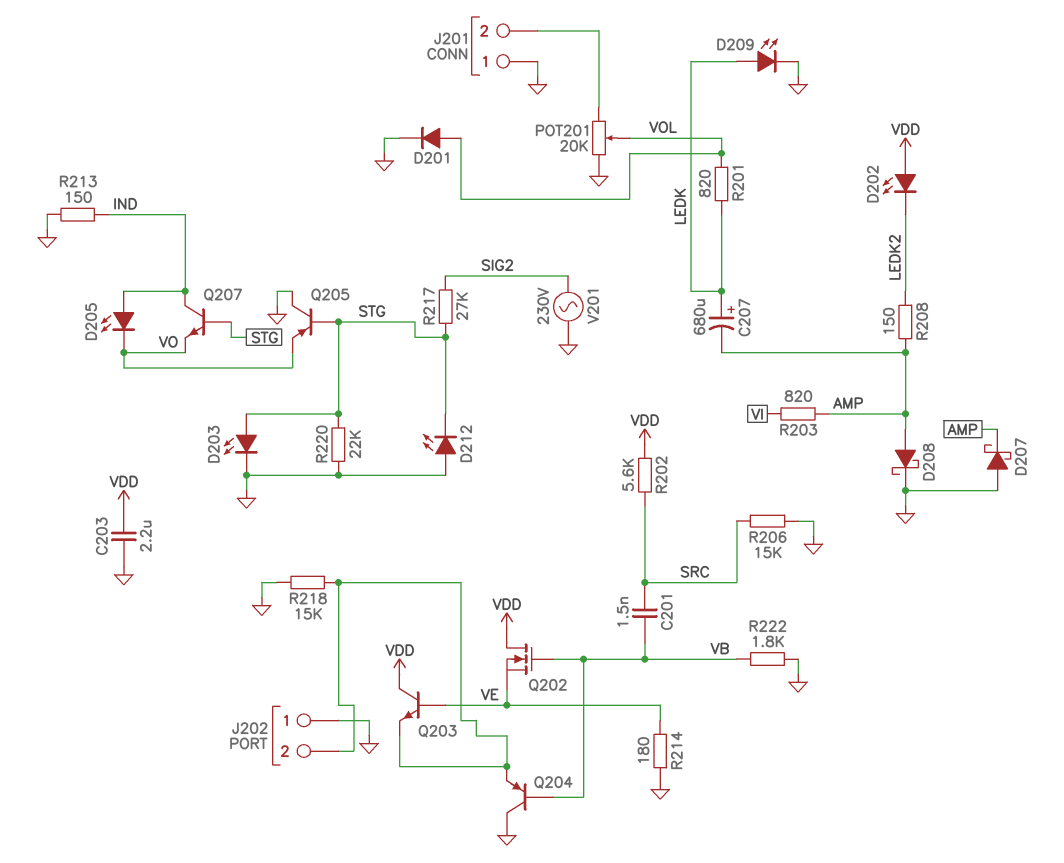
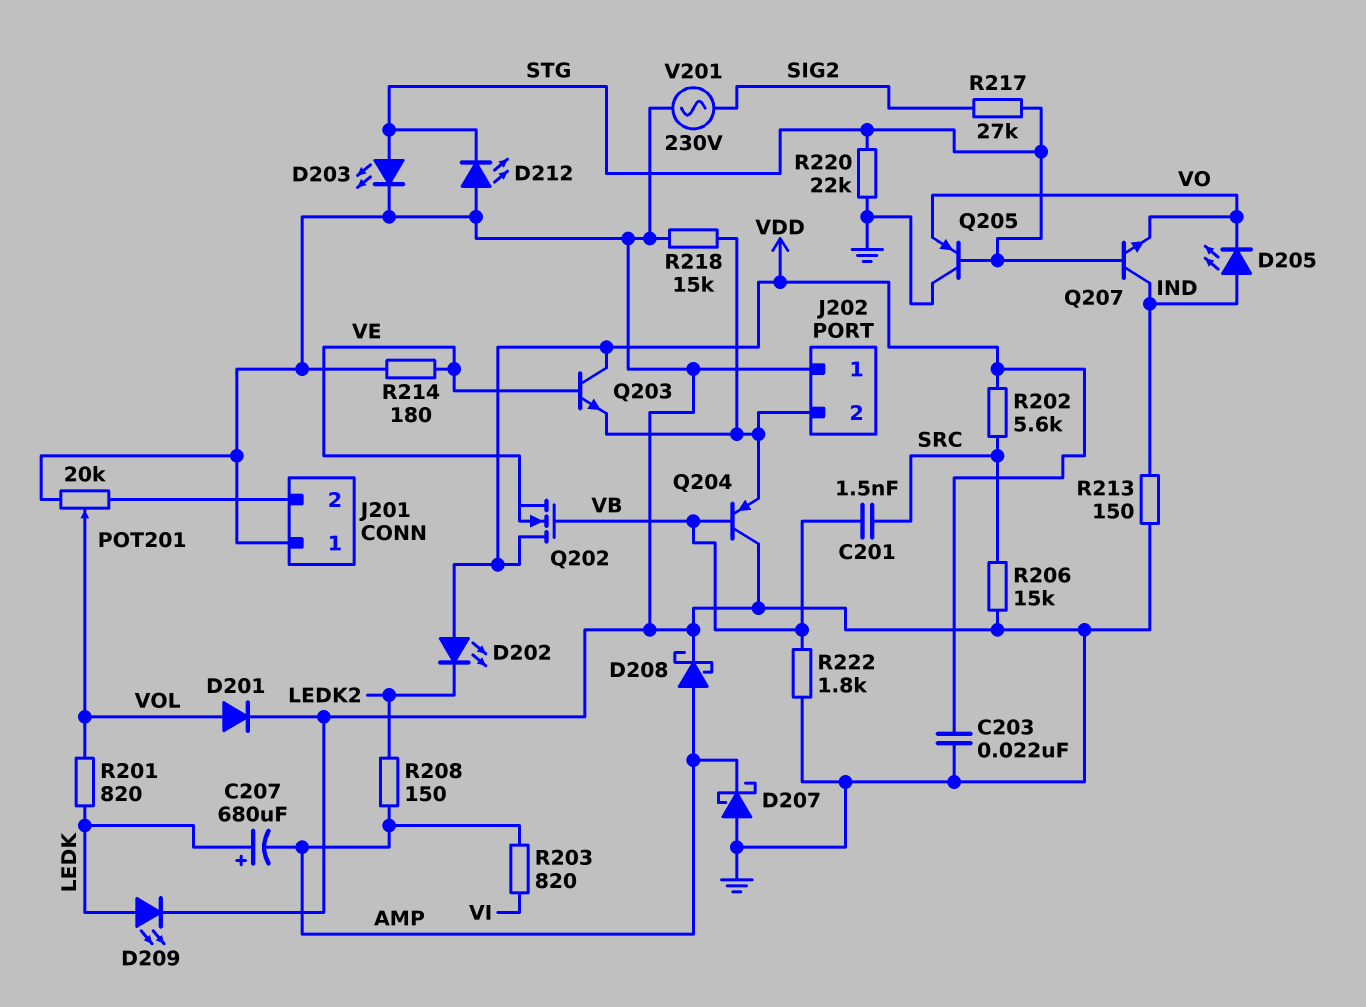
C203: 2.2uF (GND, VDD) -> 22nF (GND, VDD)

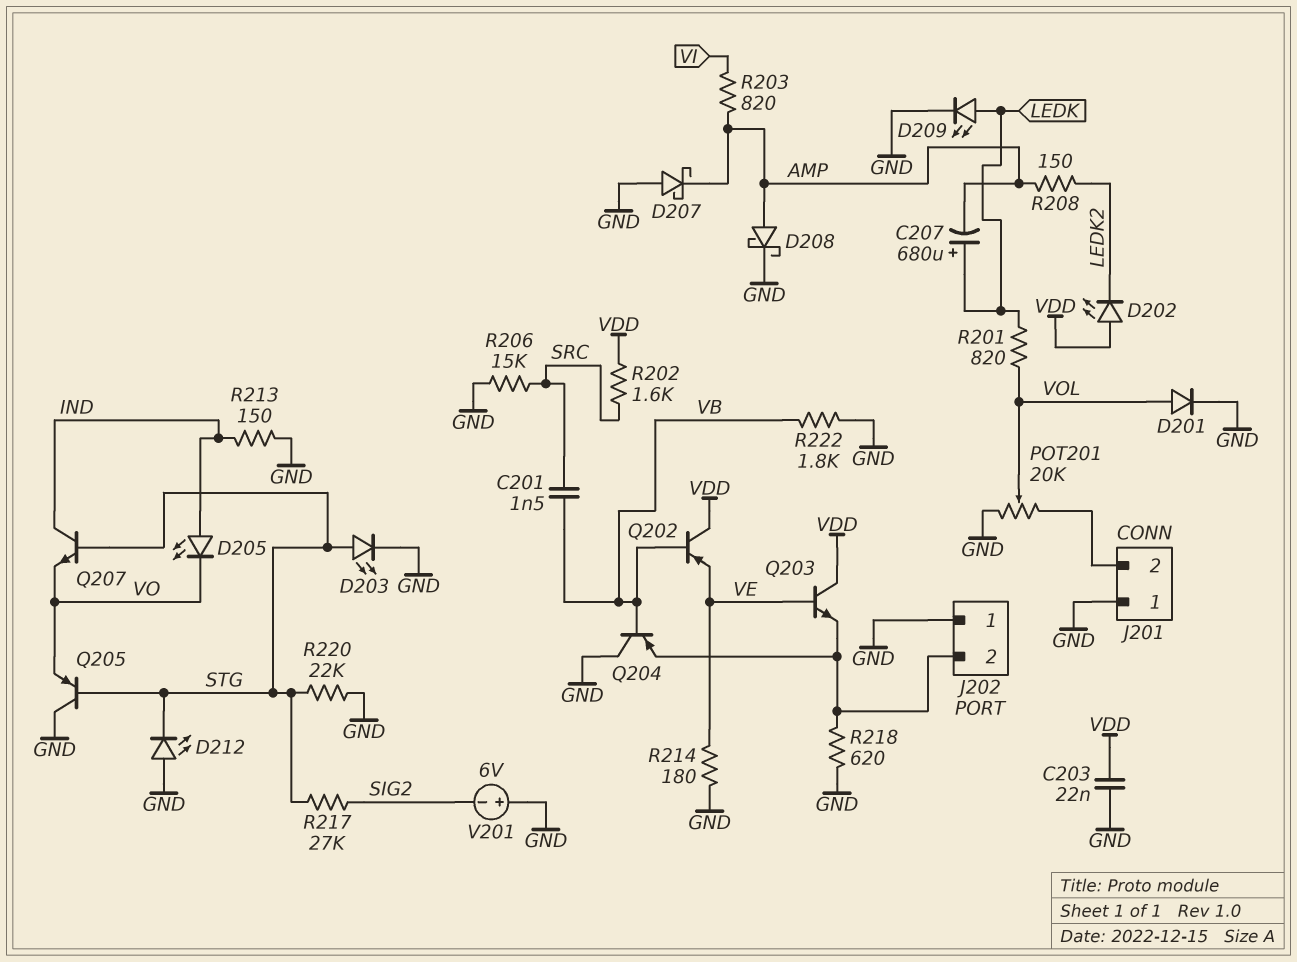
Q202: NMOS (G VB, D VDD, S VE) -> PNP (B VB, C VDD, E VE)
R202: 5.6k (SRC, VDD) -> 1.6k (SRC, VDD)
R218: 15k (GND, J202/2) -> 620 (GND, J202/2)
V201: AC 230V (GND, SIG2) -> 6V (plus GND, minus SIG2)

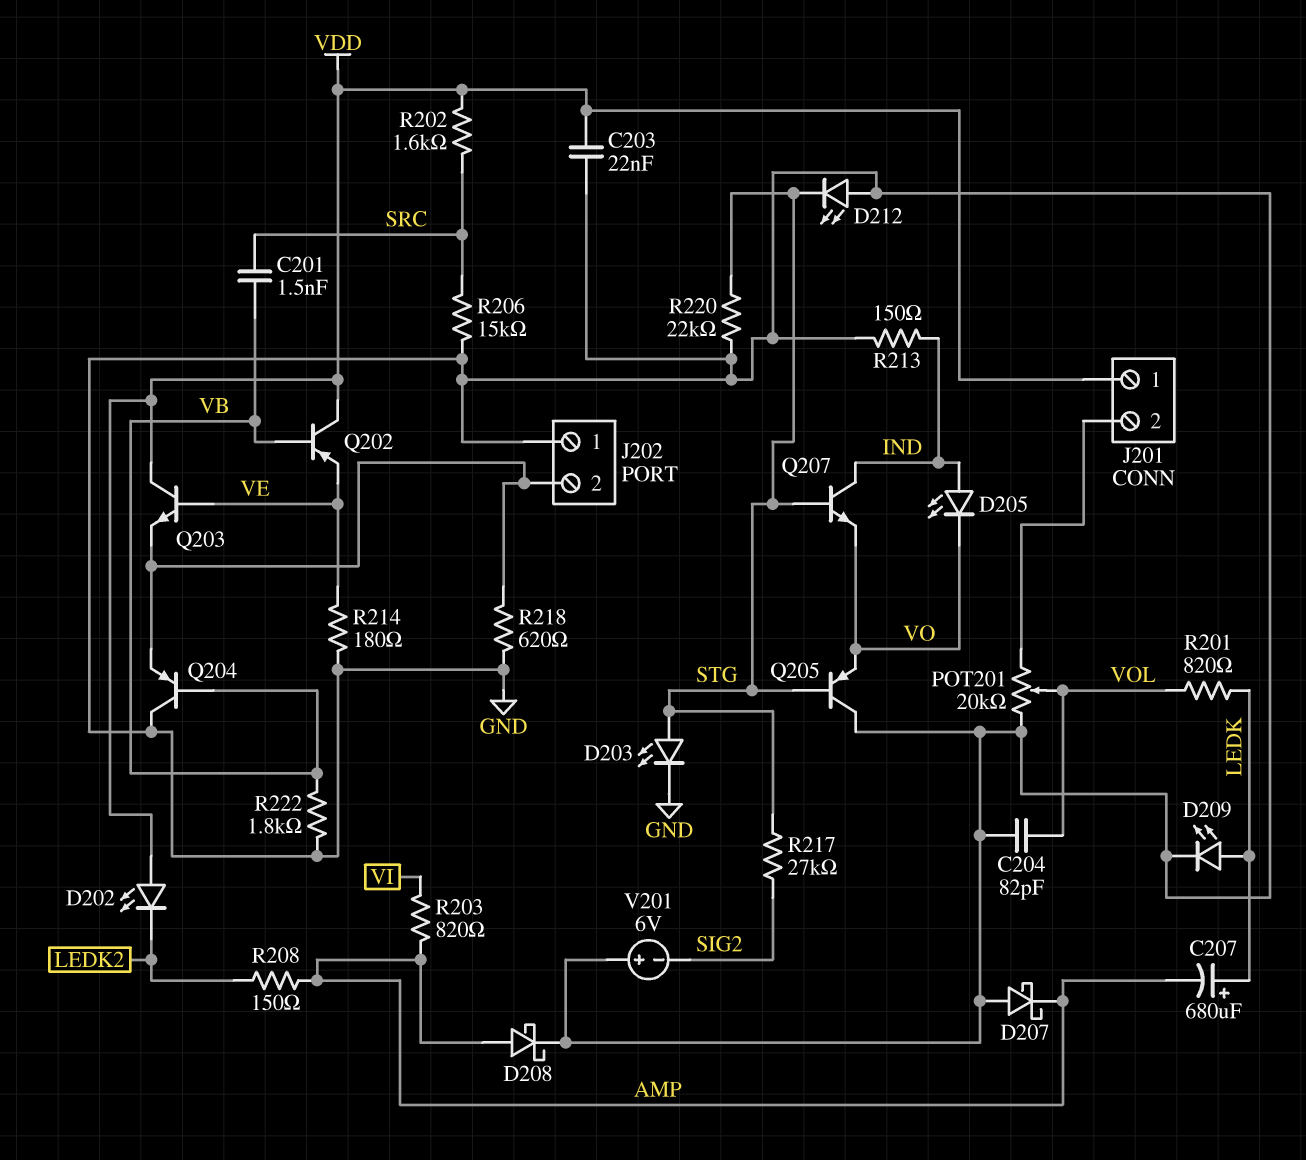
C204: none -> 82pF (GND, VOL)
D201: diode (A VOL, K GND) -> none
J201 pin 1: GND -> VDD

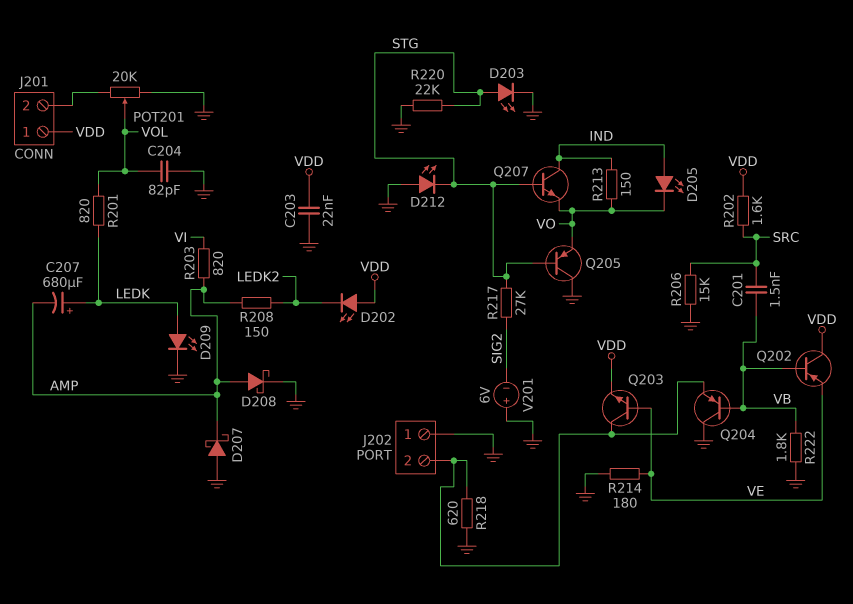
Q203: NPN (B VE, C VDD, E J202/2) -> NPN (B VE, C J202/2, E VDD)
R213: 150 (GND, IND) -> 150 (IND, VO)

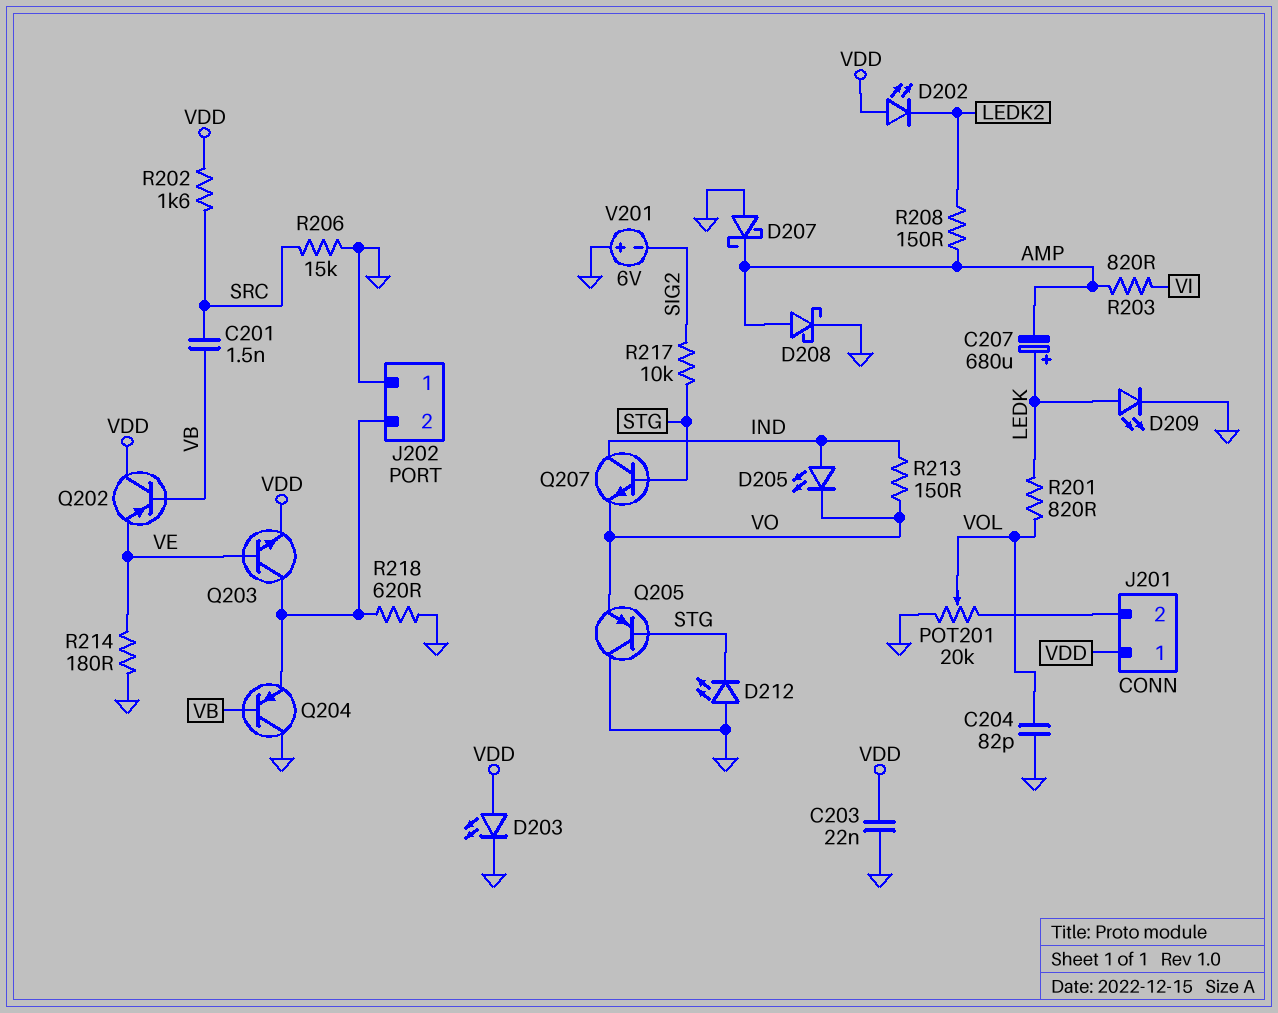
D203: LED (A STG, K GND) -> LED (A VDD, K GND)
R217: 27k (SIG2, STG) -> 10k (SIG2, STG)
R220: 22k (GND, STG) -> none
R222: 1.8k (GND, VB) -> none

